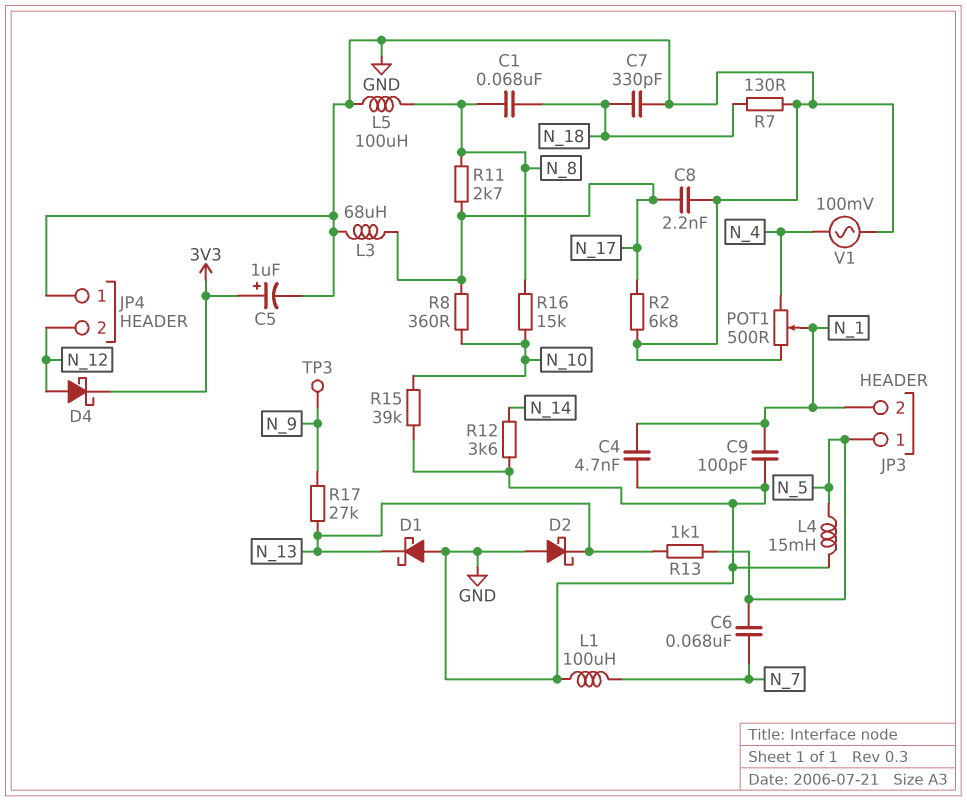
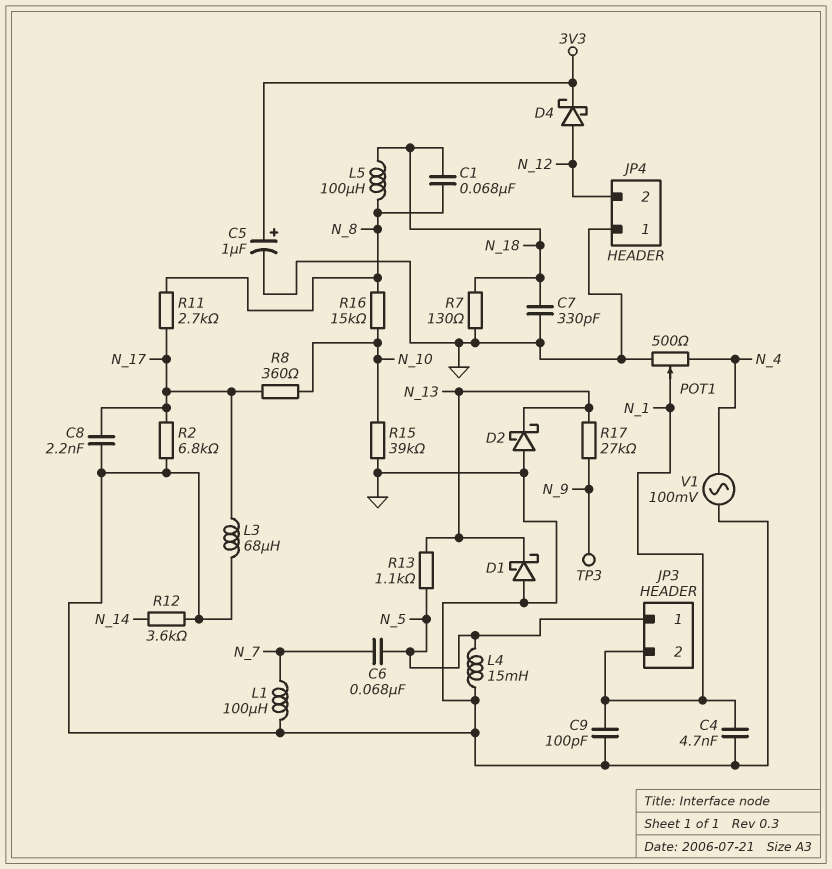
L5: 100uH (GND, N_8) -> 100uH (N_8, N_18)

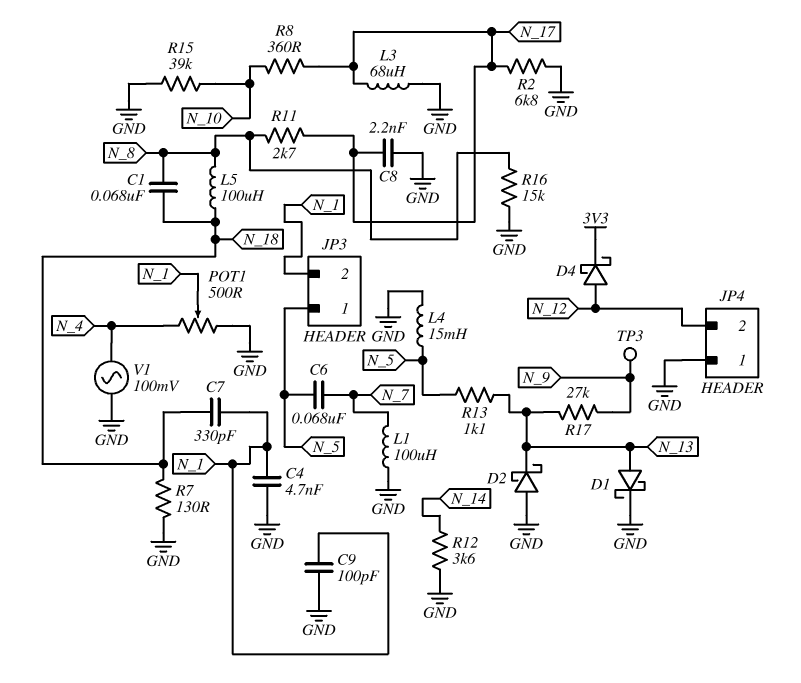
C5: 1uF (plus 3V3, minus GND) -> none
C7: 330pF (GND, N_18) -> 330pF (N_1, N_18)
D1: schottky (A GND, K N_13) -> schottky (A N_13, K GND)
R16: 15k (N_8, N_10) -> 15k (GND, N_8)

